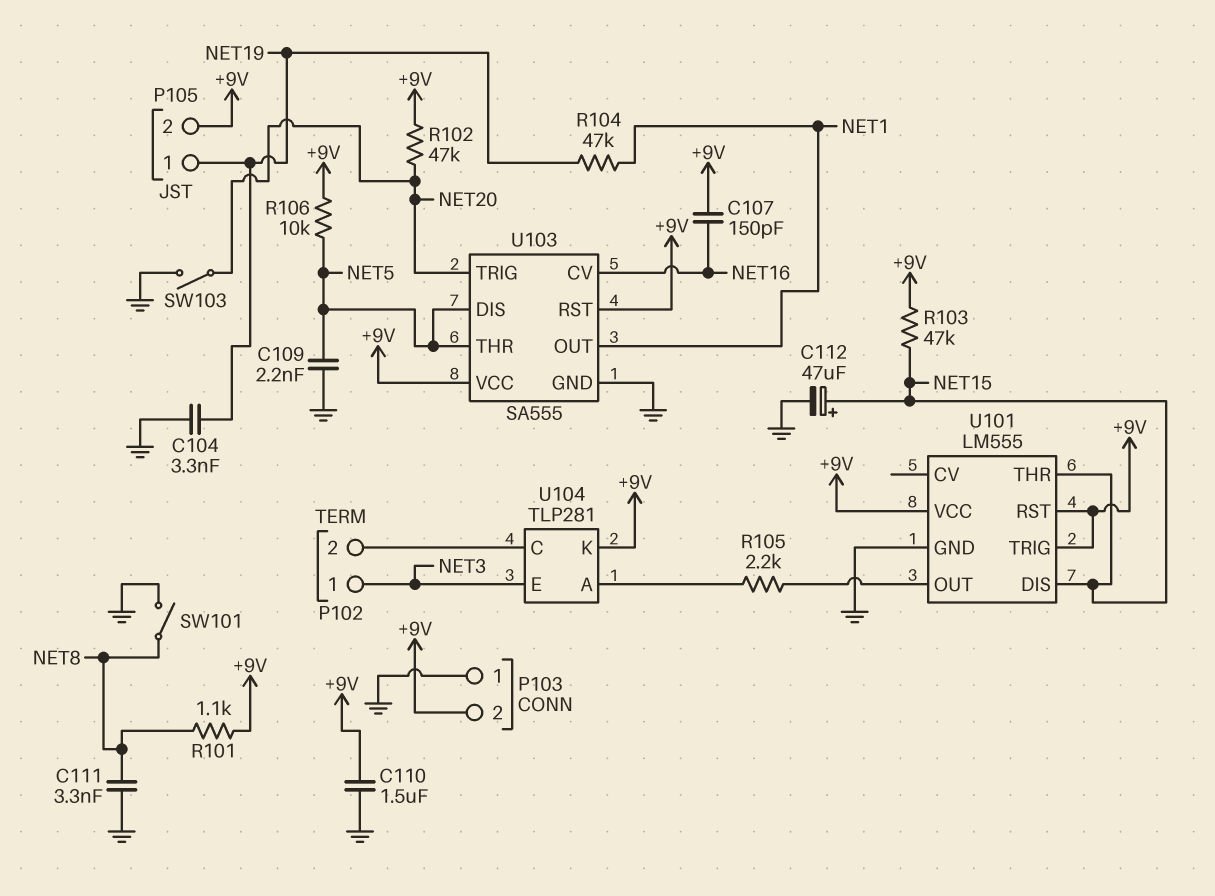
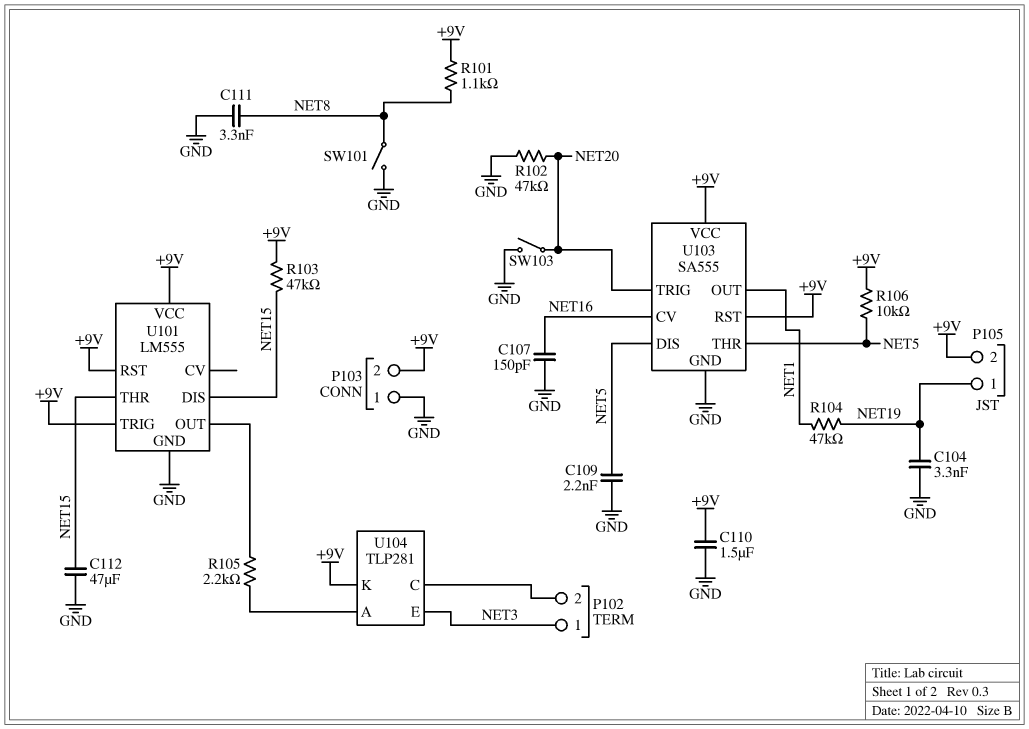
C107: 150pF (+9V, NET16) -> 150pF (GND, NET16)
C112: 47uF (plus NET15, minus GND) -> 47uF (GND, NET15)
R102: 47k (+9V, NET20) -> 47k (GND, NET20)

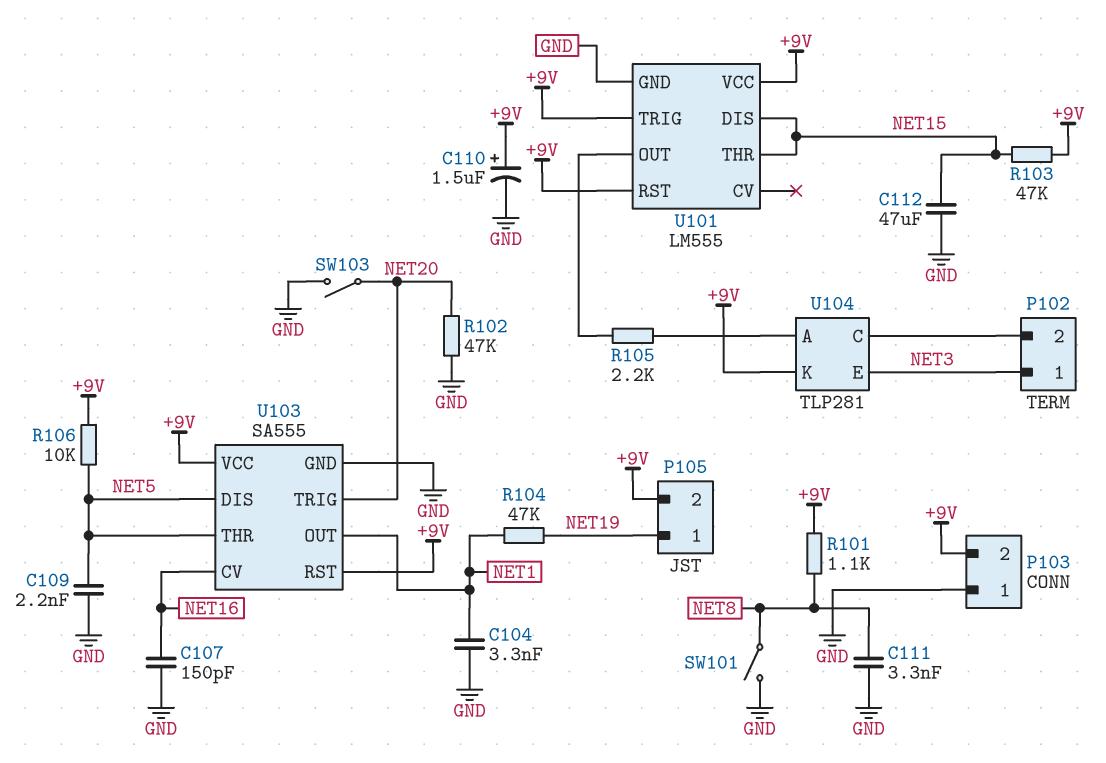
C104: 3.3nF (GND, NET19) -> 3.3nF (GND, NET1)
C110: 1.5uF (+9V, GND) -> 1.5uF (plus +9V, minus GND)

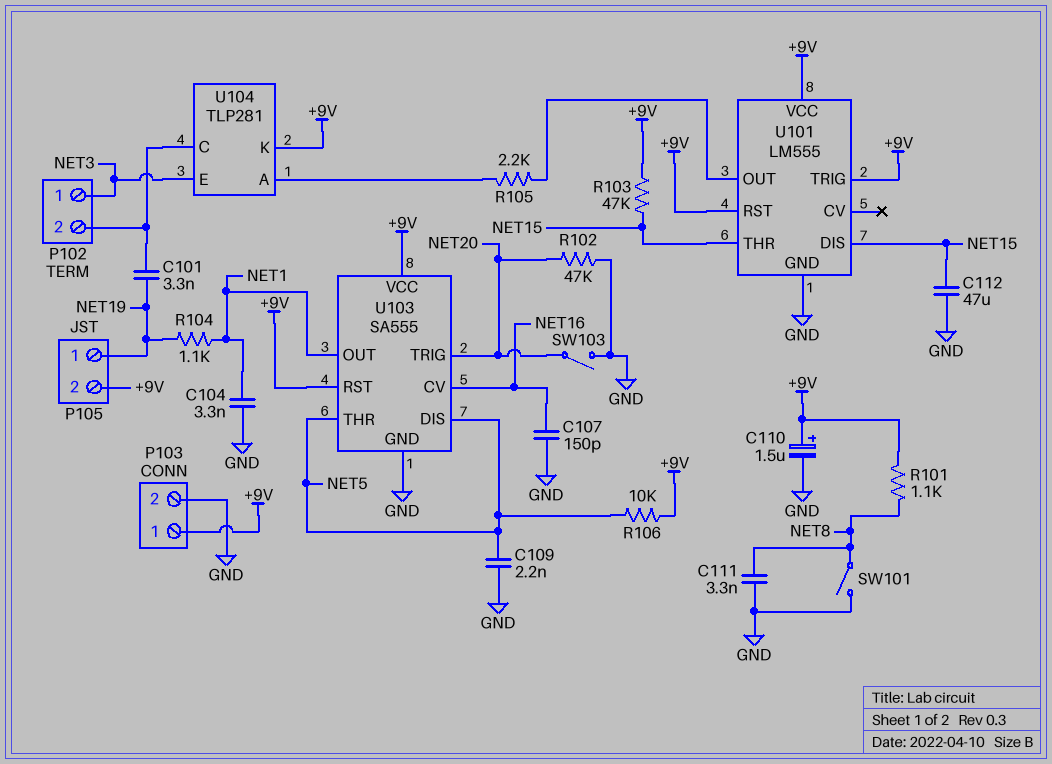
C101: none -> 3.3nF (NET19, P102/2)
P103 pin 1: GND -> +9V
P103 pin 2: +9V -> GND
R104: 47k (NET1, NET19) -> 1.1k (NET1, NET19)

